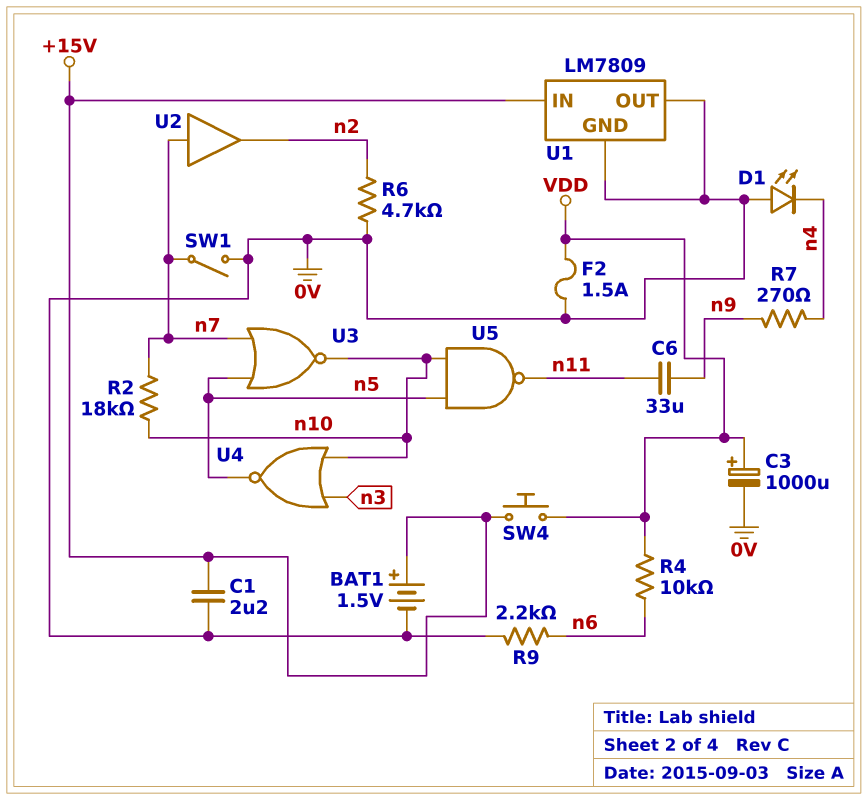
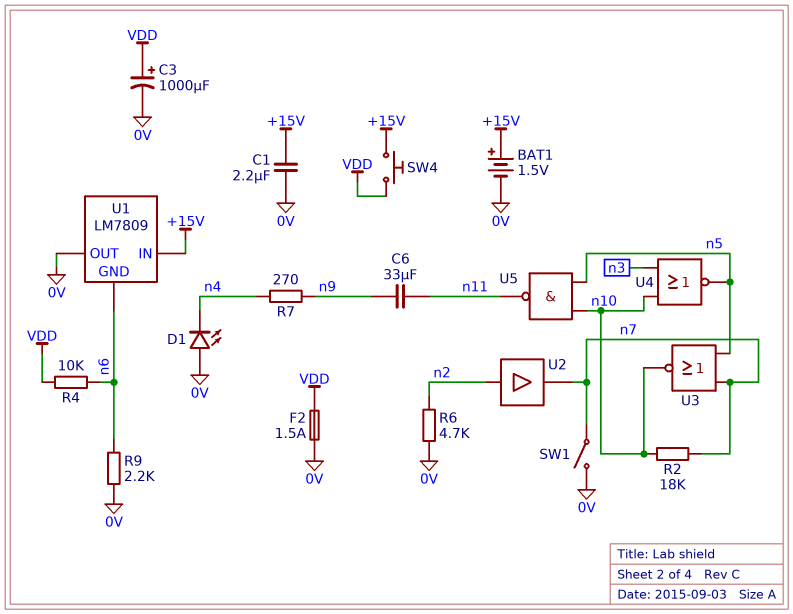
U1 pin GND: 0V -> n6
U2: buffer (in n7, out n2) -> buffer (in n2, out n7)

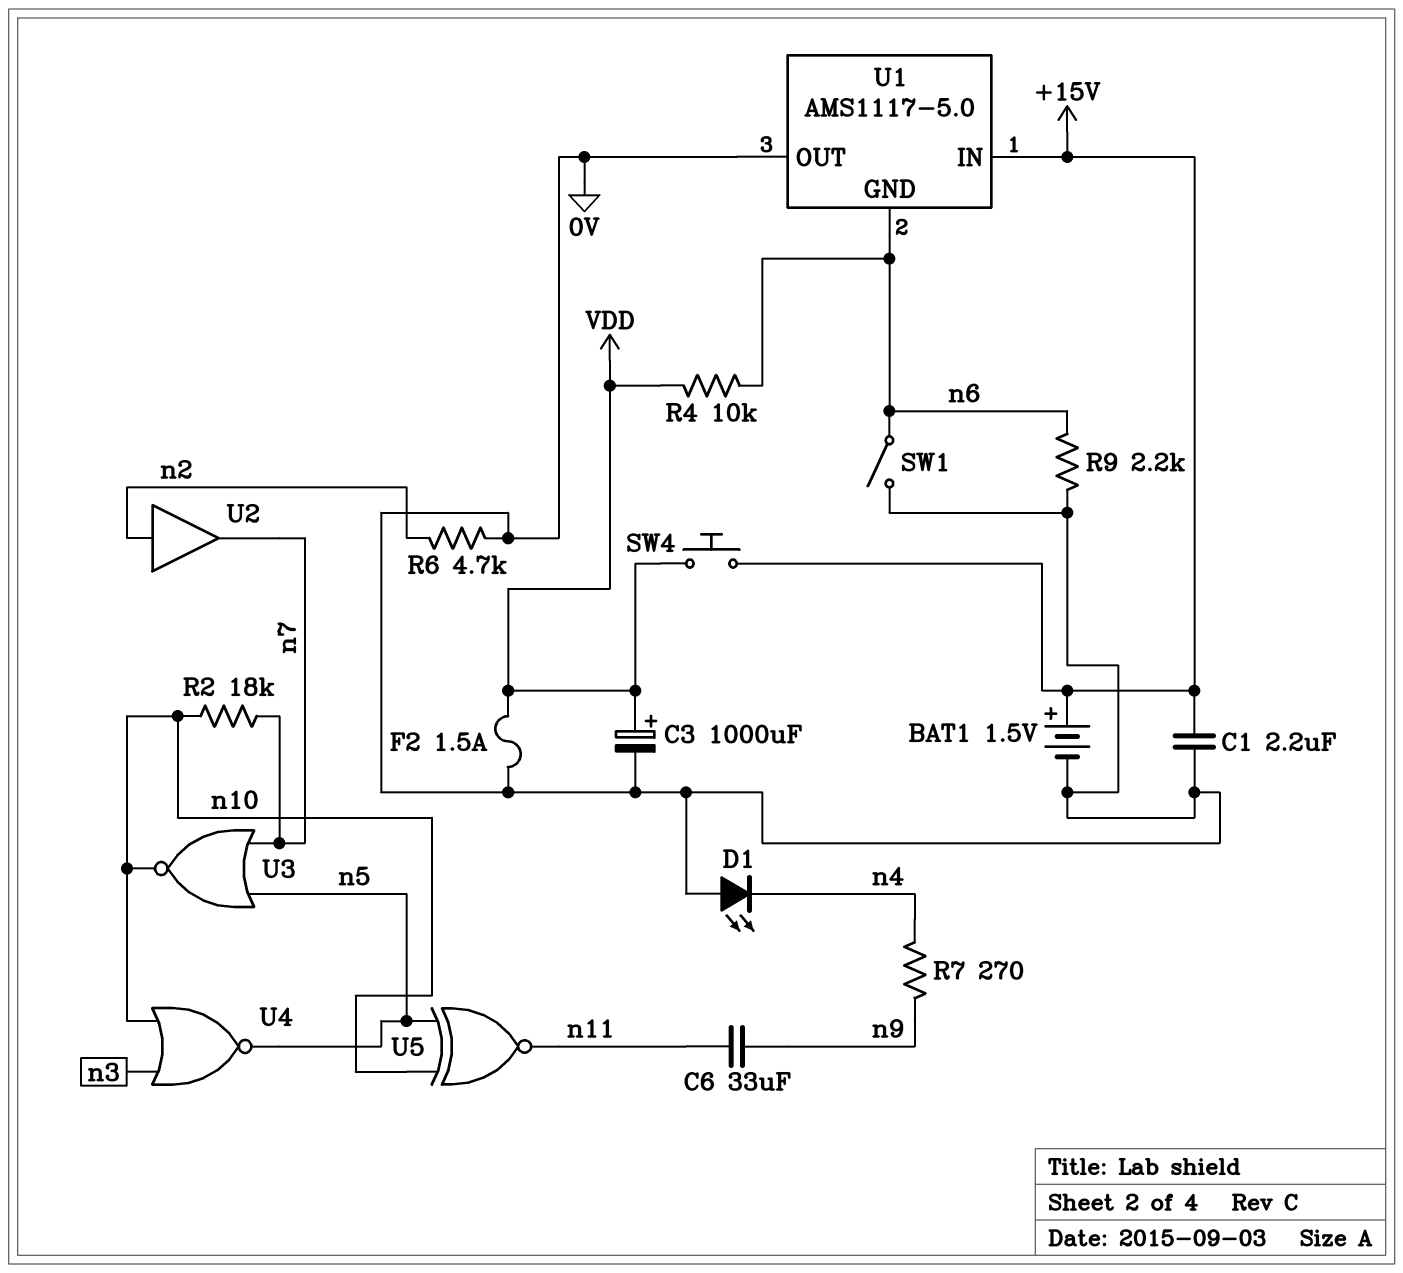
SW1: switch (0V, n7) -> switch (0V, n6)
U1: LM7809 -> AMS1117-5.0
U5: NAND (in n5, in n10, out n11) -> XNOR (in n5, in n10, out n11)

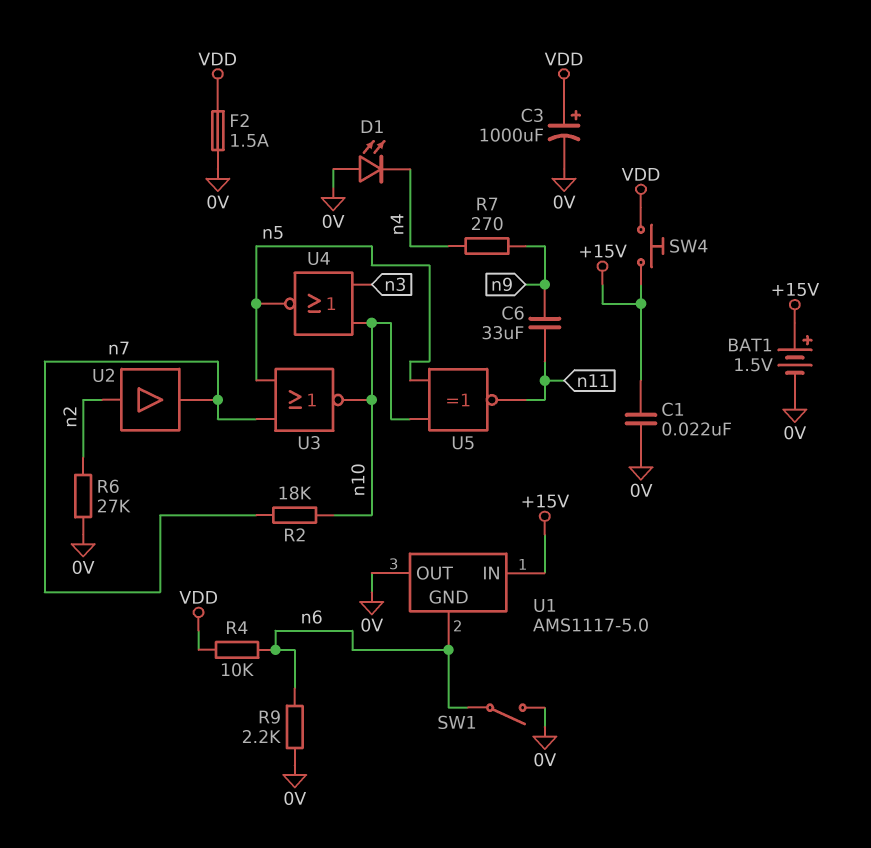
C1: 2.2uF (+15V, 0V) -> 22nF (+15V, 0V)
R6: 4.7k (0V, n2) -> 27k (0V, n2)

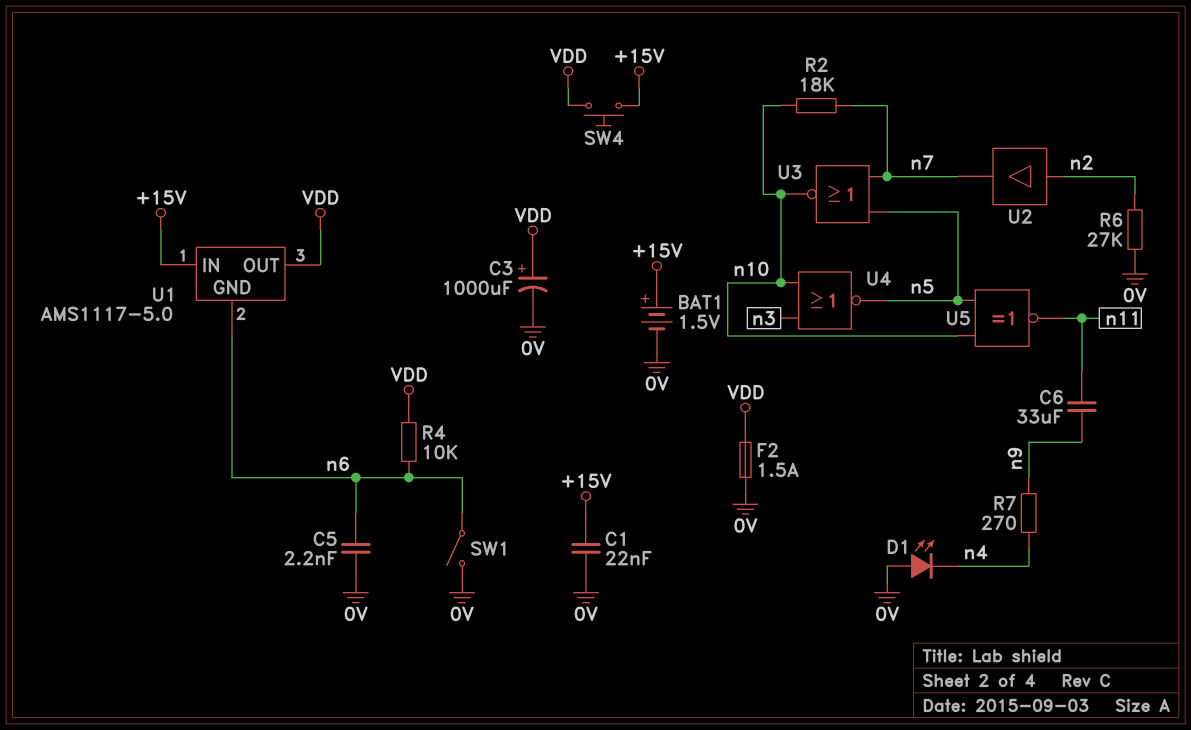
C5: none -> 2.2nF (0V, n6)
R9: 2.2k (0V, n6) -> none
U1 pin OUT: 0V -> VDD

